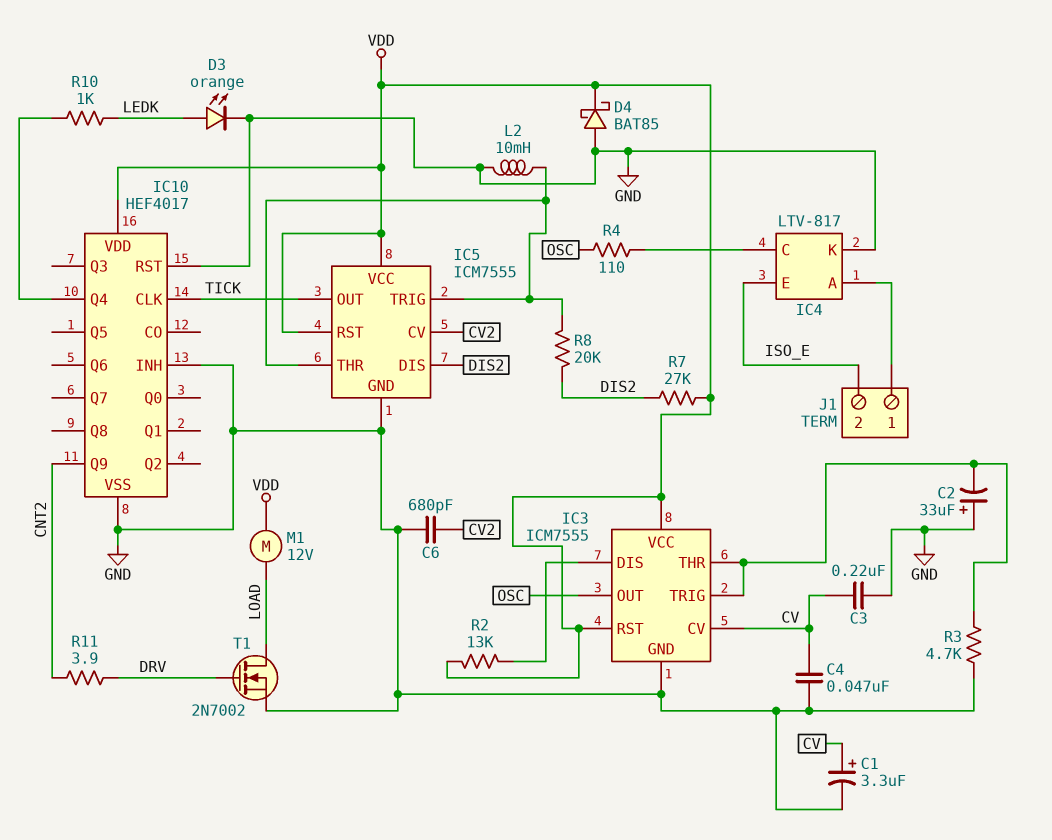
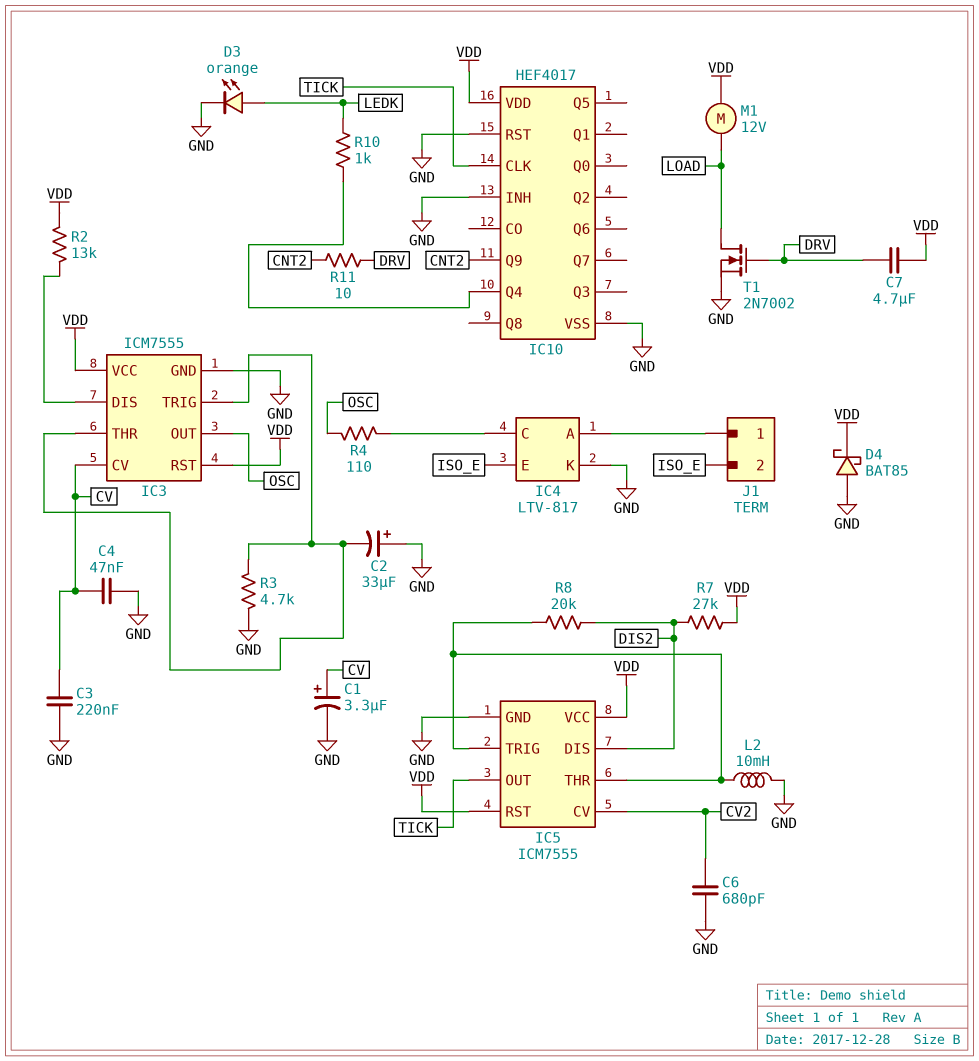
C7: none -> 4.7uF (DRV, VDD)
R11: 3.9 (CNT2, DRV) -> 10 (CNT2, DRV)

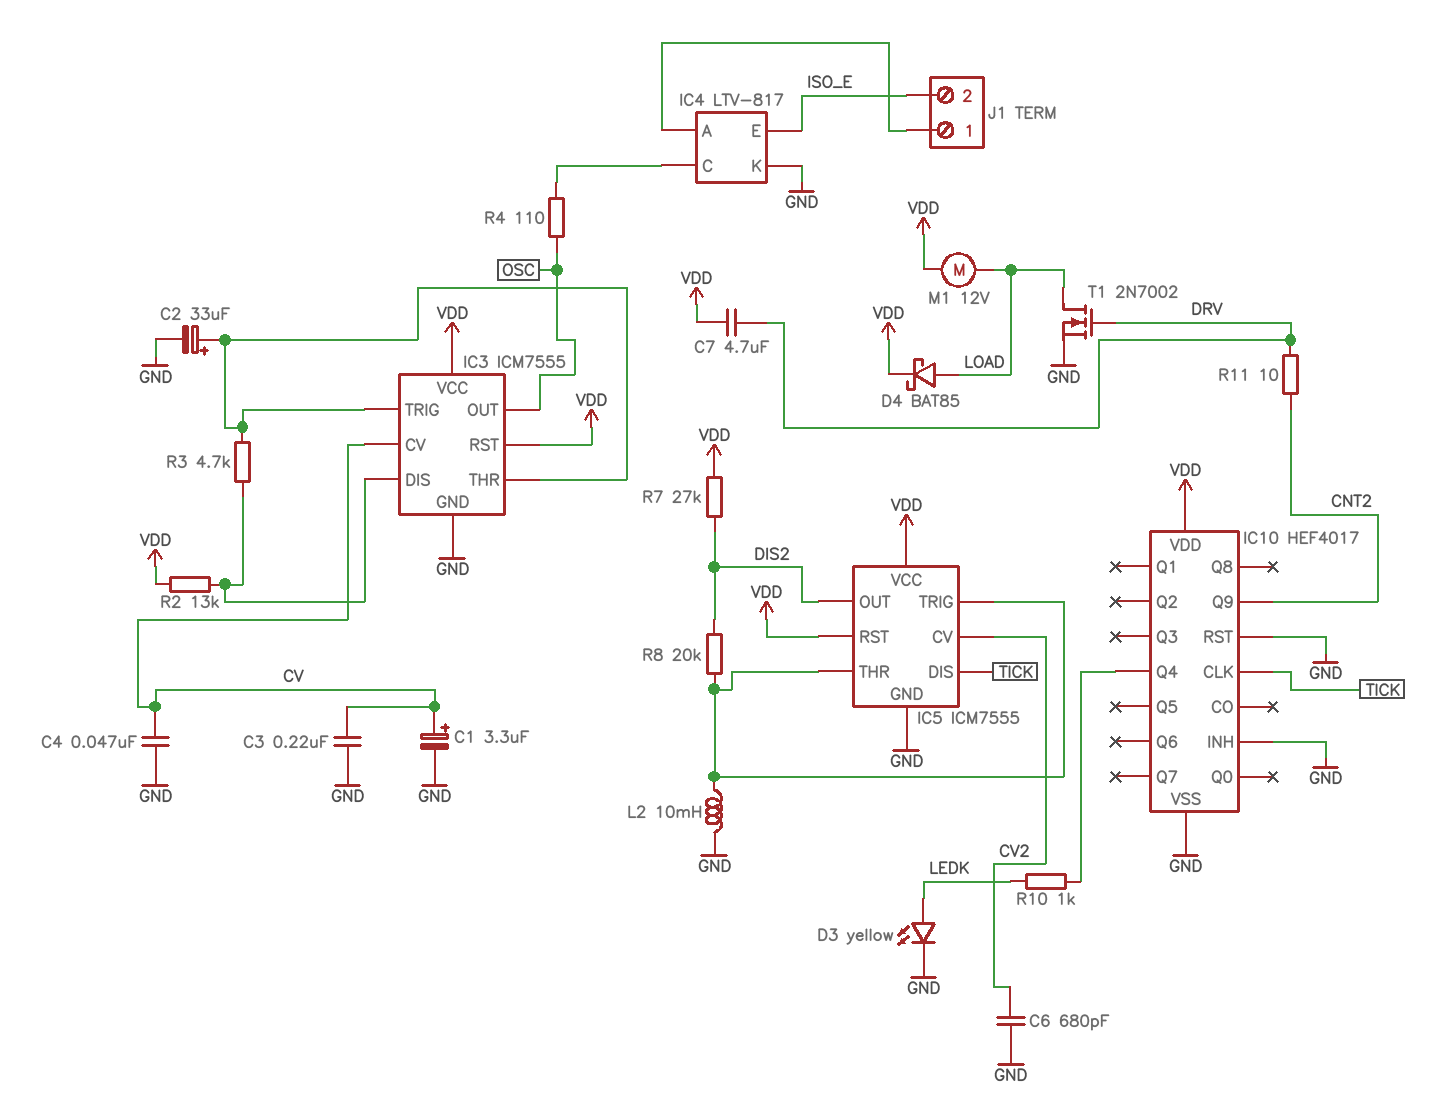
C2: 33uF (plus GND, minus IC3/THR) -> 33uF (plus IC3/THR, minus GND)
D3: LED orange (A LEDK, K GND) -> LED yellow (A LEDK, K GND)
D4: schottky BAT85 (A GND, K VDD) -> schottky BAT85 (A LOAD, K VDD)
IC5 pin DIS: DIS2 -> TICK
IC5 pin OUT: TICK -> DIS2
R3: 4.7k (GND, IC3/THR) -> 4.7k (IC3/DIS, IC3/THR)

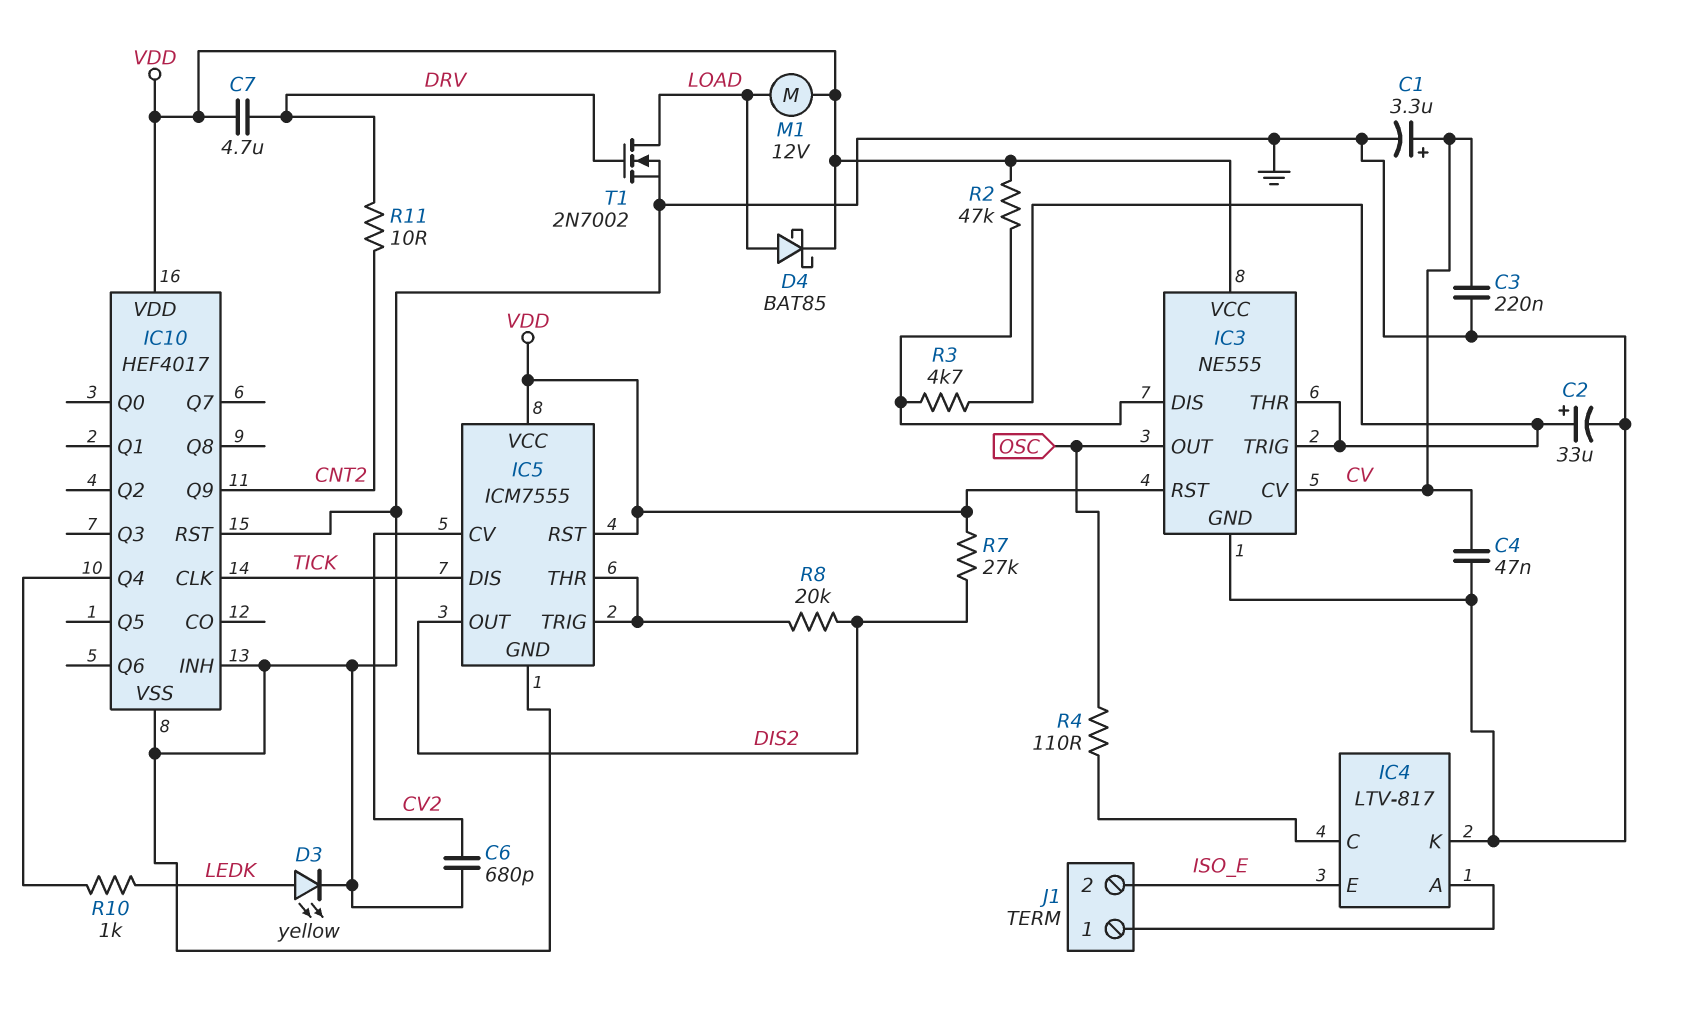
IC3: ICM7555 -> NE555
L2: 10mH (GND, IC5/THR) -> none
R2: 13k (IC3/DIS, VDD) -> 47k (IC3/DIS, VDD)

